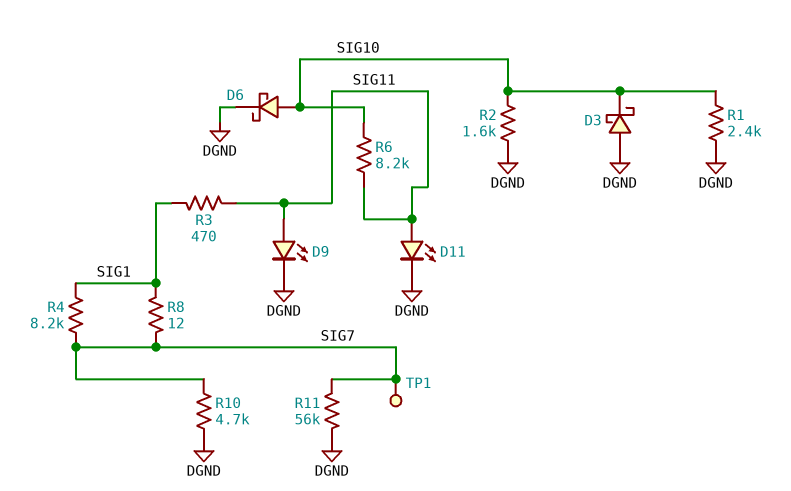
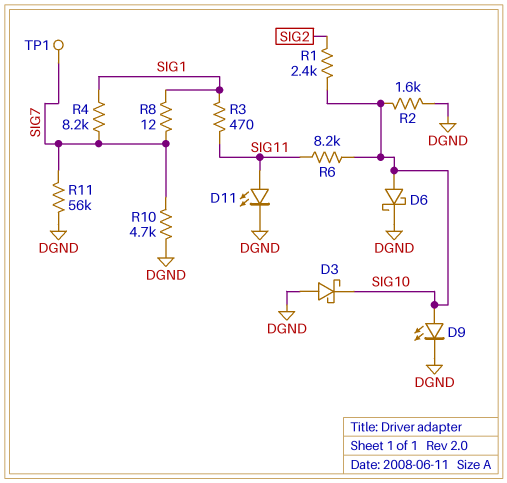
D9: LED (A SIG11, K DGND) -> LED (A SIG10, K DGND)
R1: 2.4k (DGND, SIG10) -> 2.4k (SIG2, SIG10)

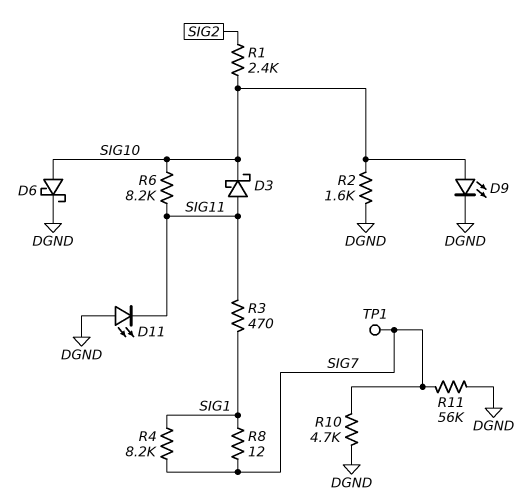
D3: schottky (A DGND, K SIG10) -> schottky (A SIG11, K SIG10)
D11: LED (A SIG11, K DGND) -> LED (A DGND, K SIG11)

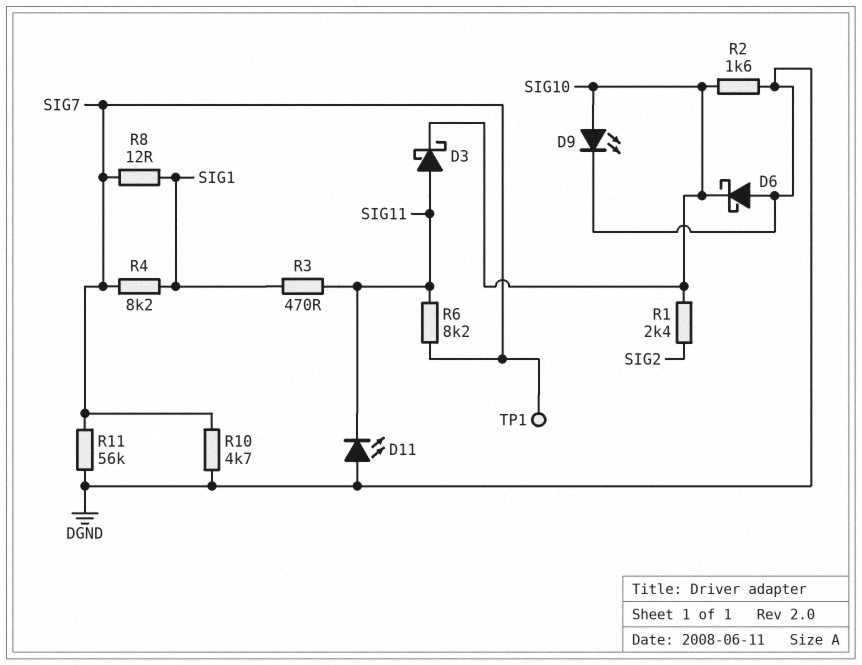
D6: schottky (A SIG10, K DGND) -> schottky (A DGND, K SIG10)
R6: 8.2k (SIG10, SIG11) -> 8.2k (SIG7, SIG11)

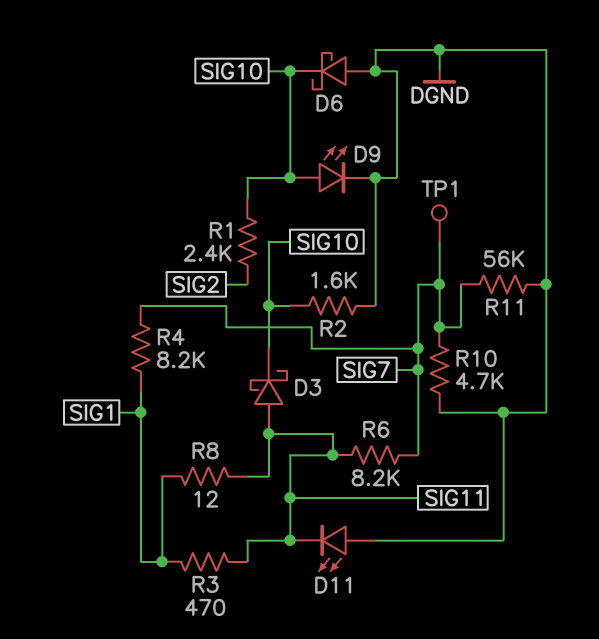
R8: 12 (SIG1, SIG7) -> 12 (SIG1, SIG11)

